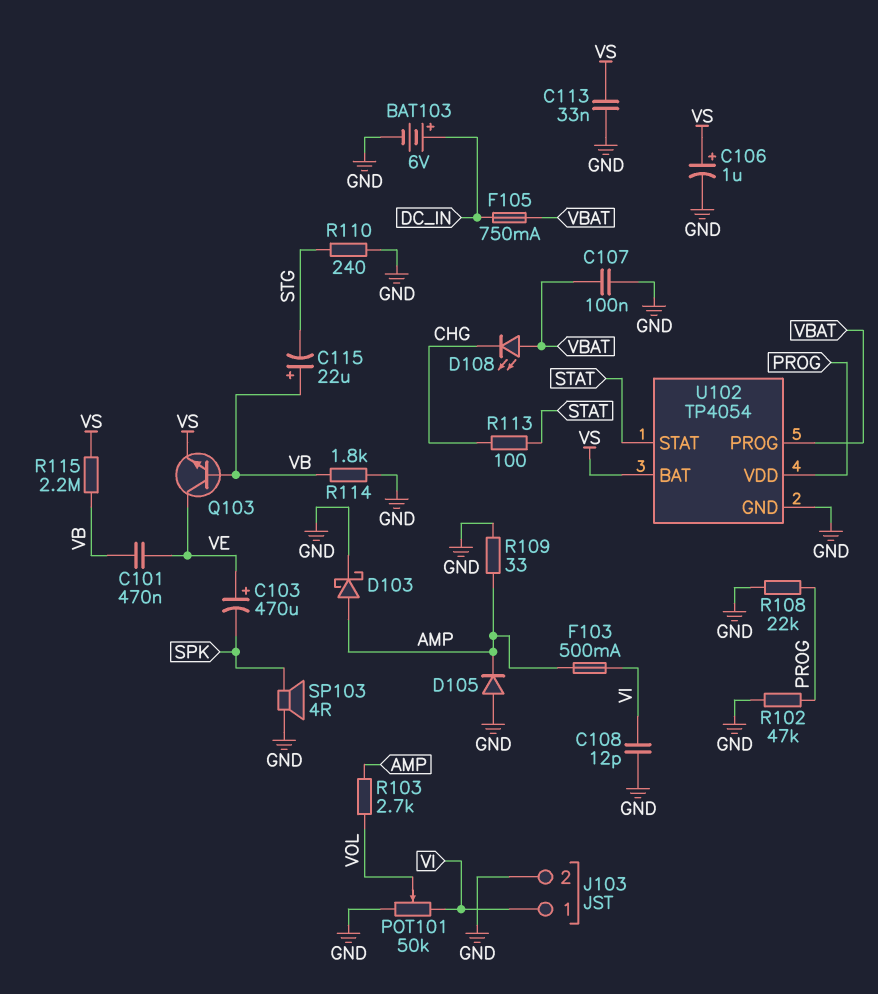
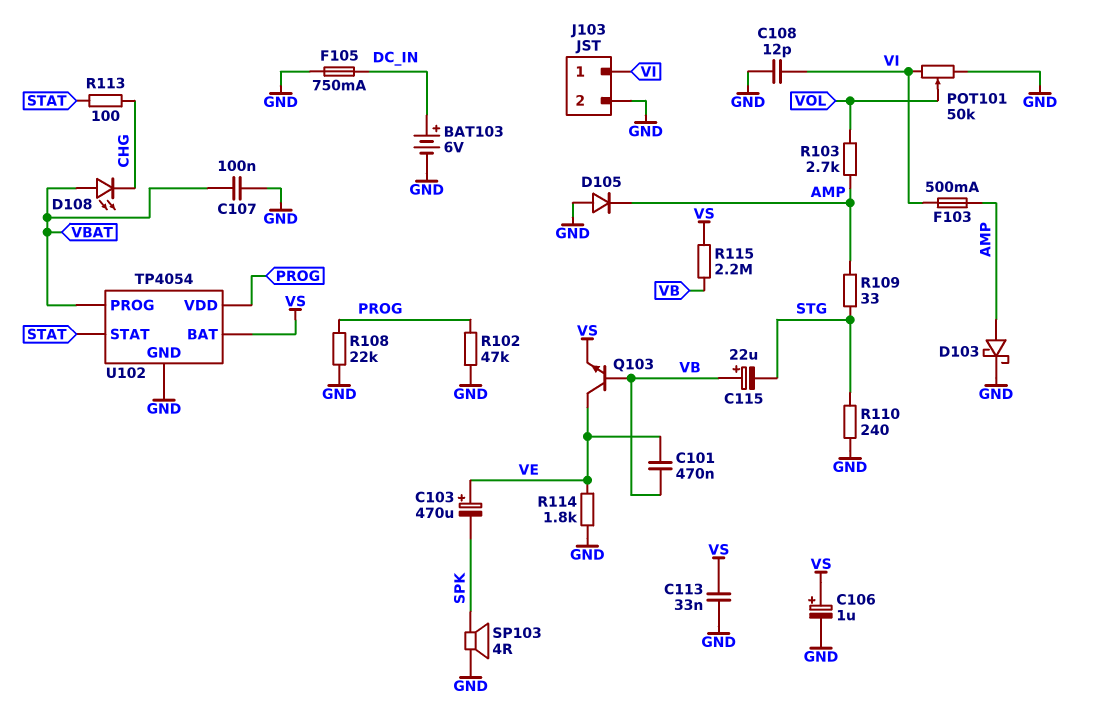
F105: 750mA (DC_IN, VBAT) -> 750mA (DC_IN, GND)
R109: 33 (AMP, GND) -> 33 (AMP, STG)
R114: 1.8k (GND, VB) -> 1.8k (GND, VE)

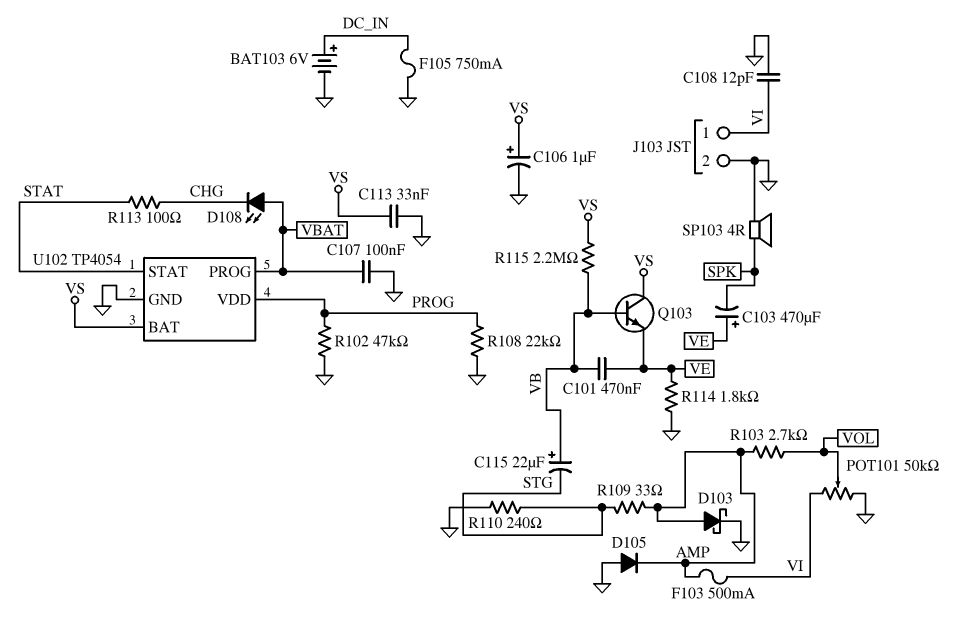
Q103: NPN (B VB, C VE, E VS) -> NPN (B VB, C VS, E VE)

